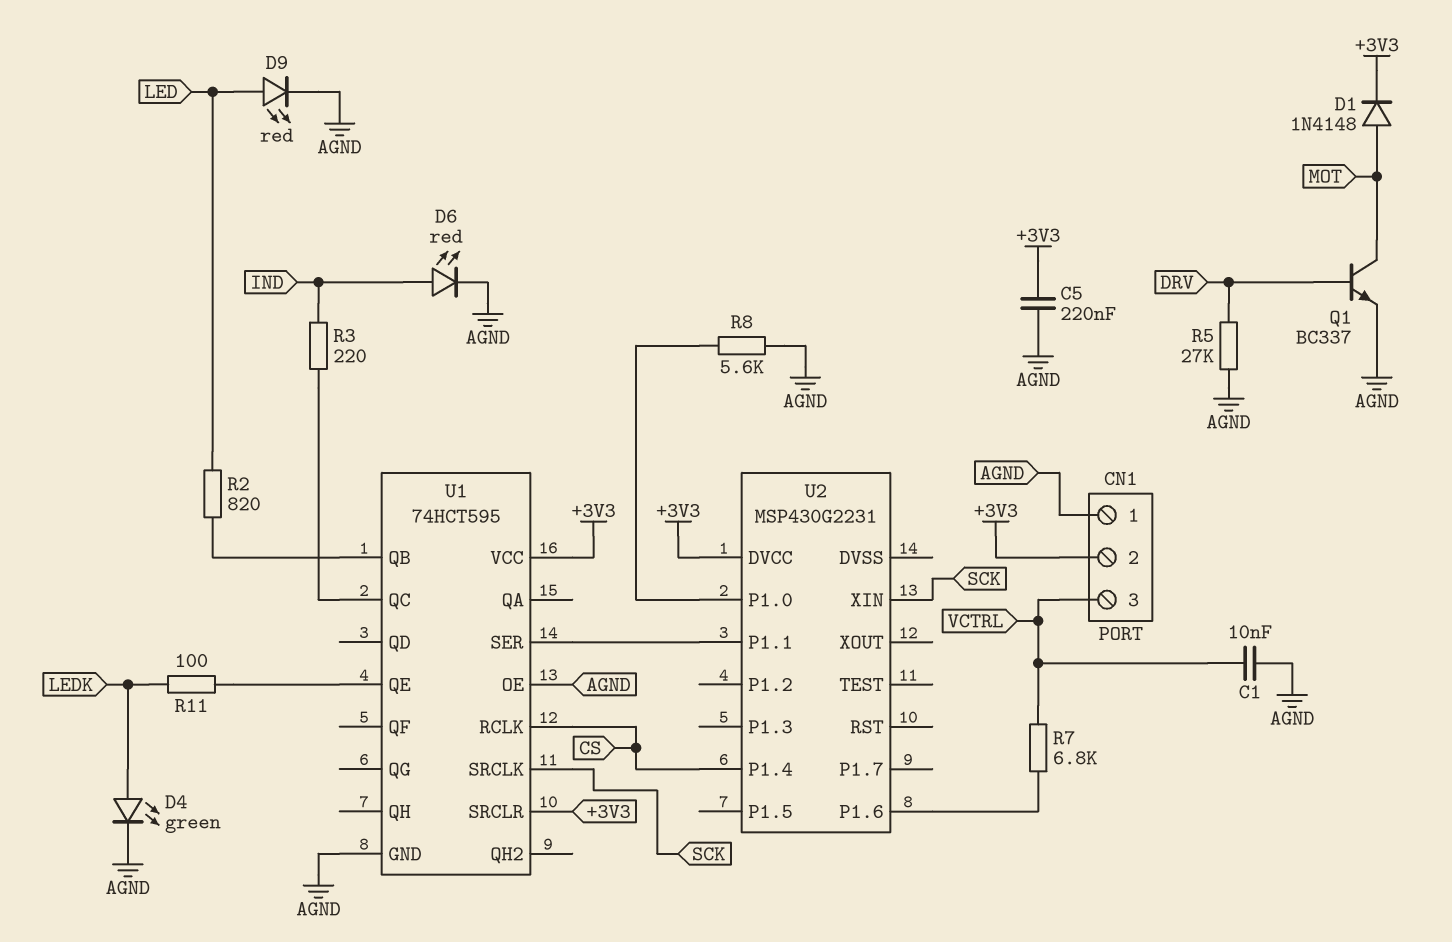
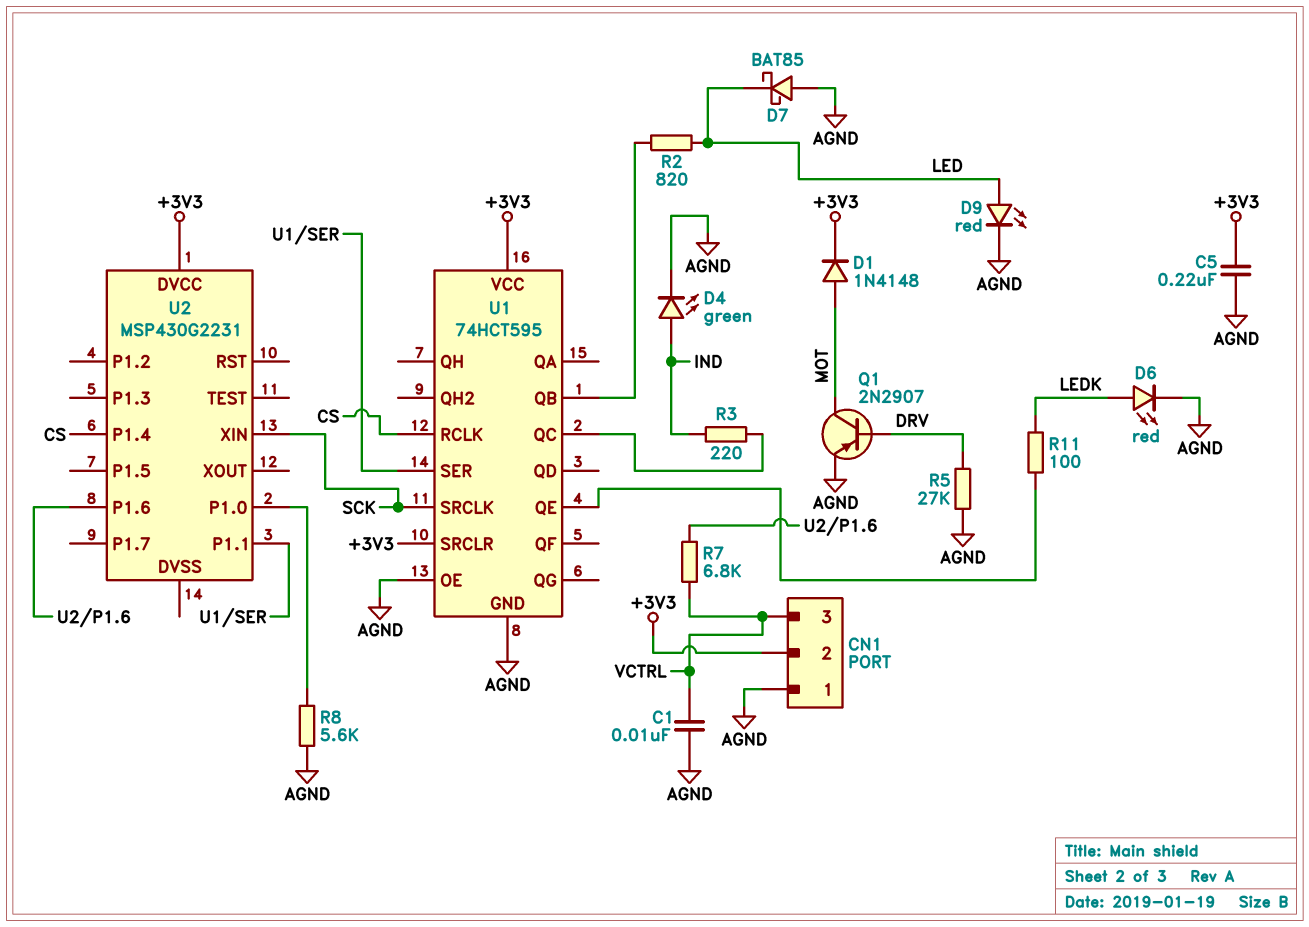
D4: LED green (A LEDK, K AGND) -> LED green (A IND, K AGND)
D6: LED red (A IND, K AGND) -> LED red (A LEDK, K AGND)
D7: none -> schottky BAT85 (A AGND, K LED)
Q1: NPN BC337 (B DRV, C MOT, E AGND) -> PNP 2N2907 (B DRV, C MOT, E AGND)

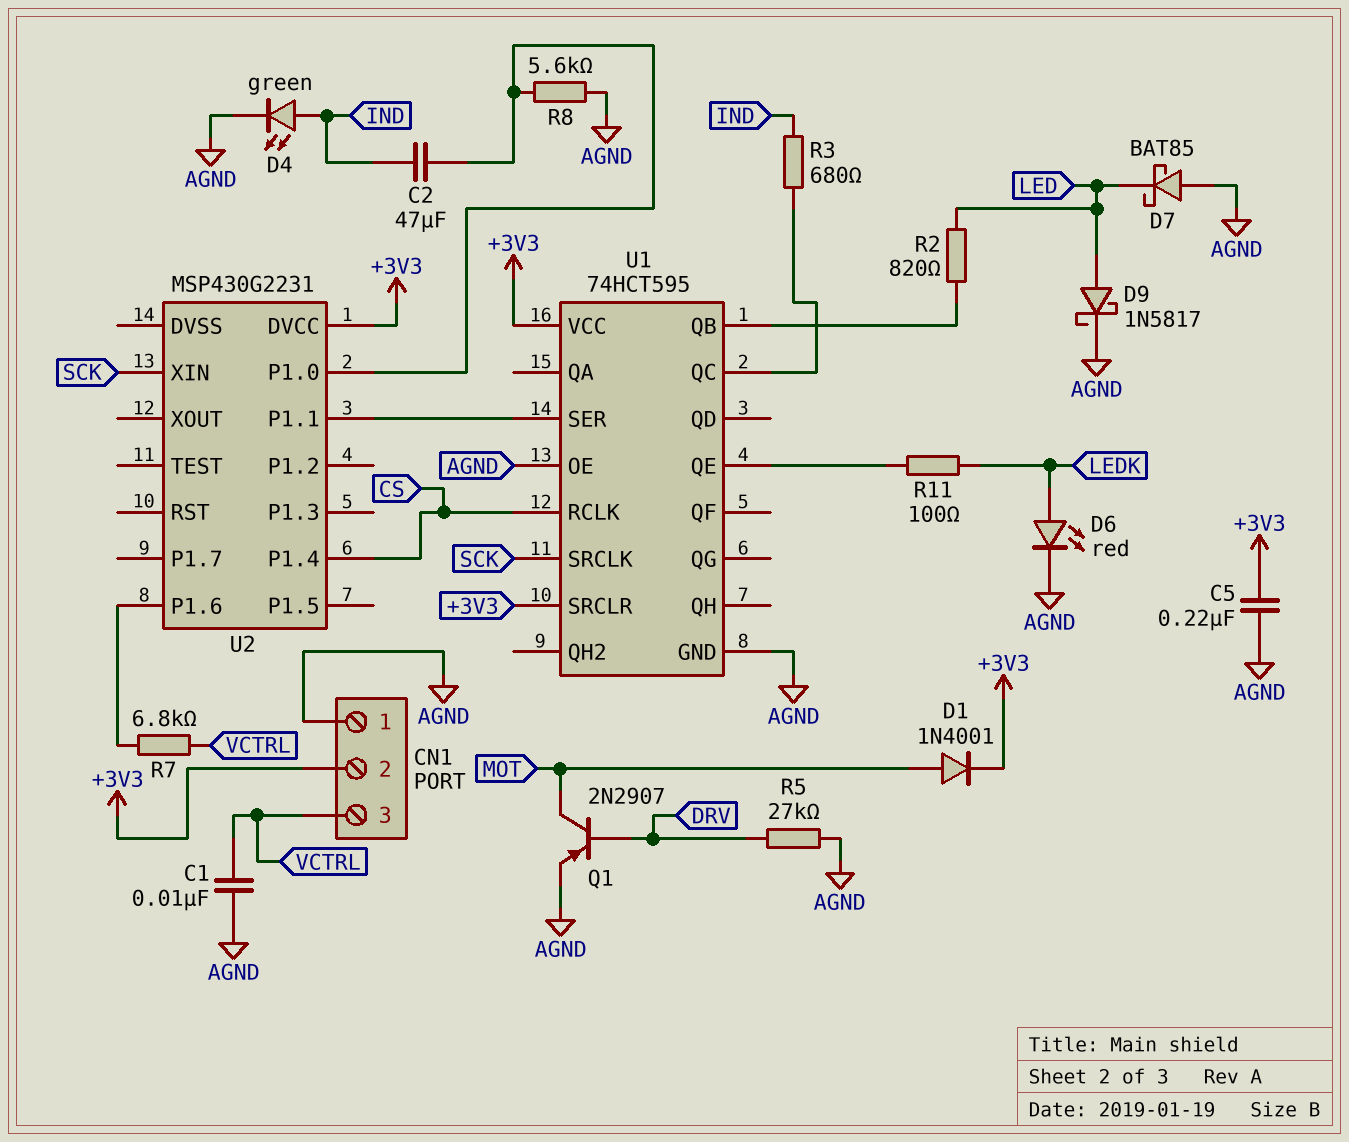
C2: none -> 47uF (IND, U2/P1.0)
D1: diode 1N4148 (A MOT, K +3V3) -> diode 1N4001 (A MOT, K +3V3)
D9: LED red (A LED, K AGND) -> schottky 1N5817 (A LED, K AGND)
R3: 220 (IND, U1/QC) -> 680 (IND, U1/QC)

